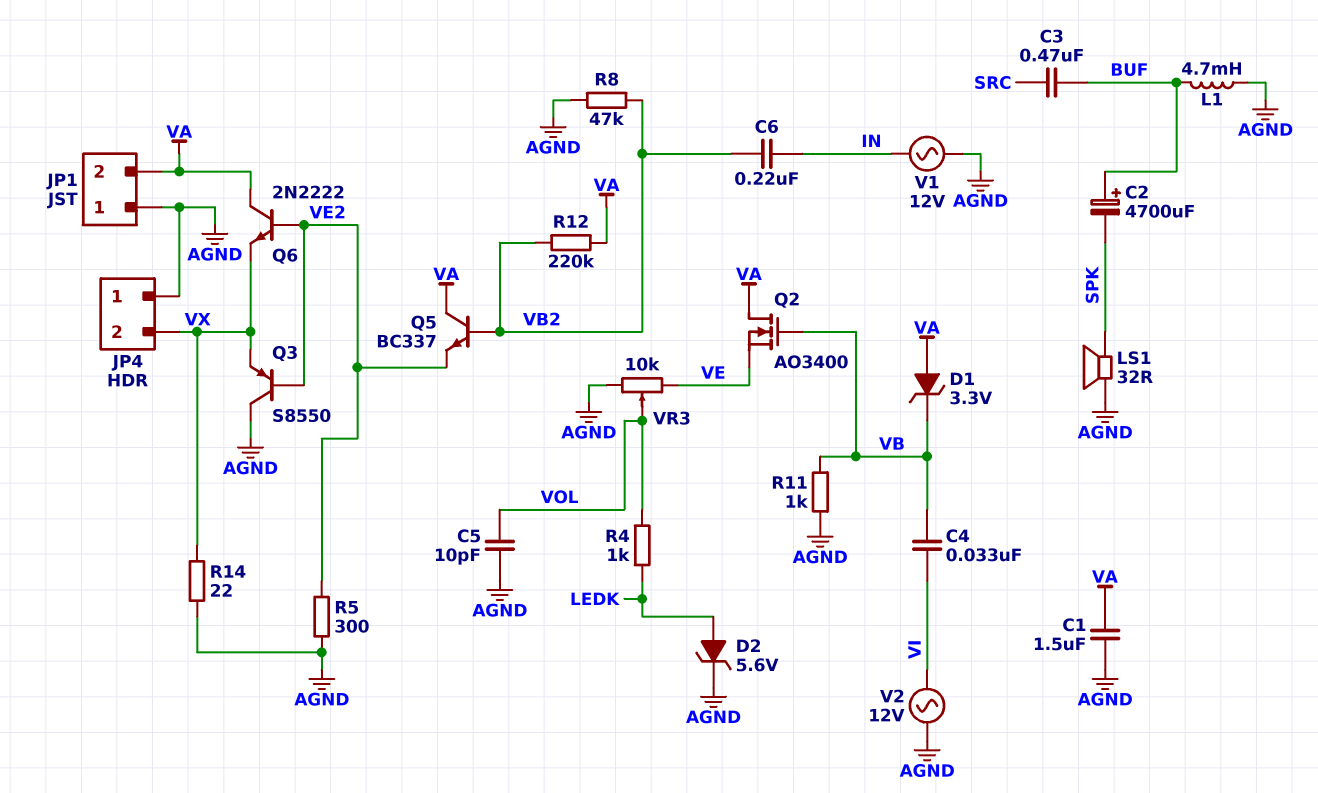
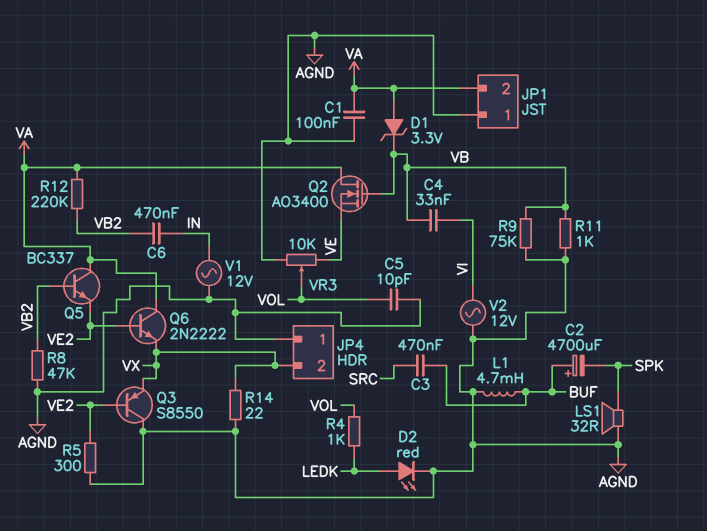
C1: 1.5uF (AGND, VA) -> 100nF (AGND, VA)
C6: 220nF (IN, VB2) -> 470nF (IN, VB2)
D2: zener 5.6V (A LEDK, K AGND) -> LED red (A LEDK, K AGND)
R9: none -> 75k (AGND, VB)

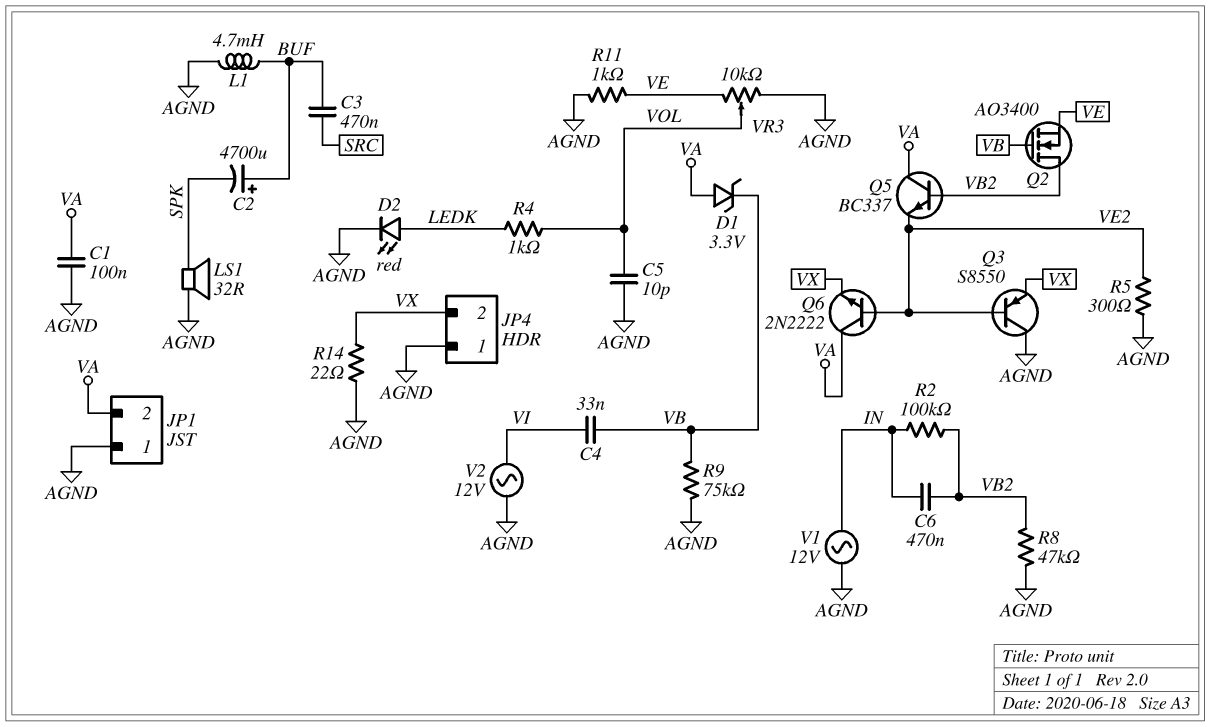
Q2: NMOS AO3400 (G VB, D VA, S VE) -> NMOS AO3400 (G VB, D VB2, S VE)
R2: none -> 100k (IN, VB2)
R11: 1k (AGND, VB) -> 1k (AGND, VE)
R12: 220k (VA, VB2) -> none

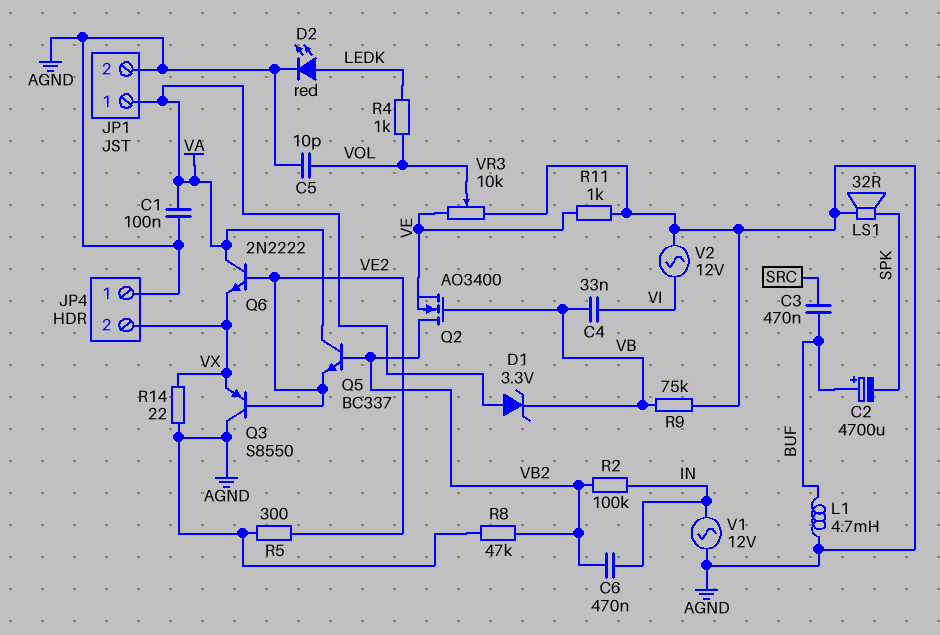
JP1 pin 1: AGND -> VA
JP1 pin 2: VA -> AGND

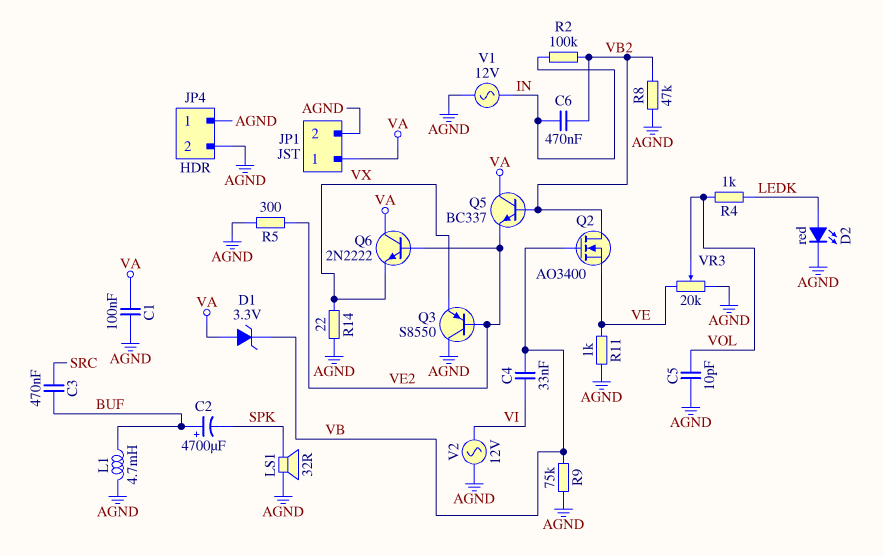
JP4 pin 2: VX -> AGND
VR3: 10k (AGND, VE, wiper VOL) -> 20k (AGND, VE, wiper VOL)

